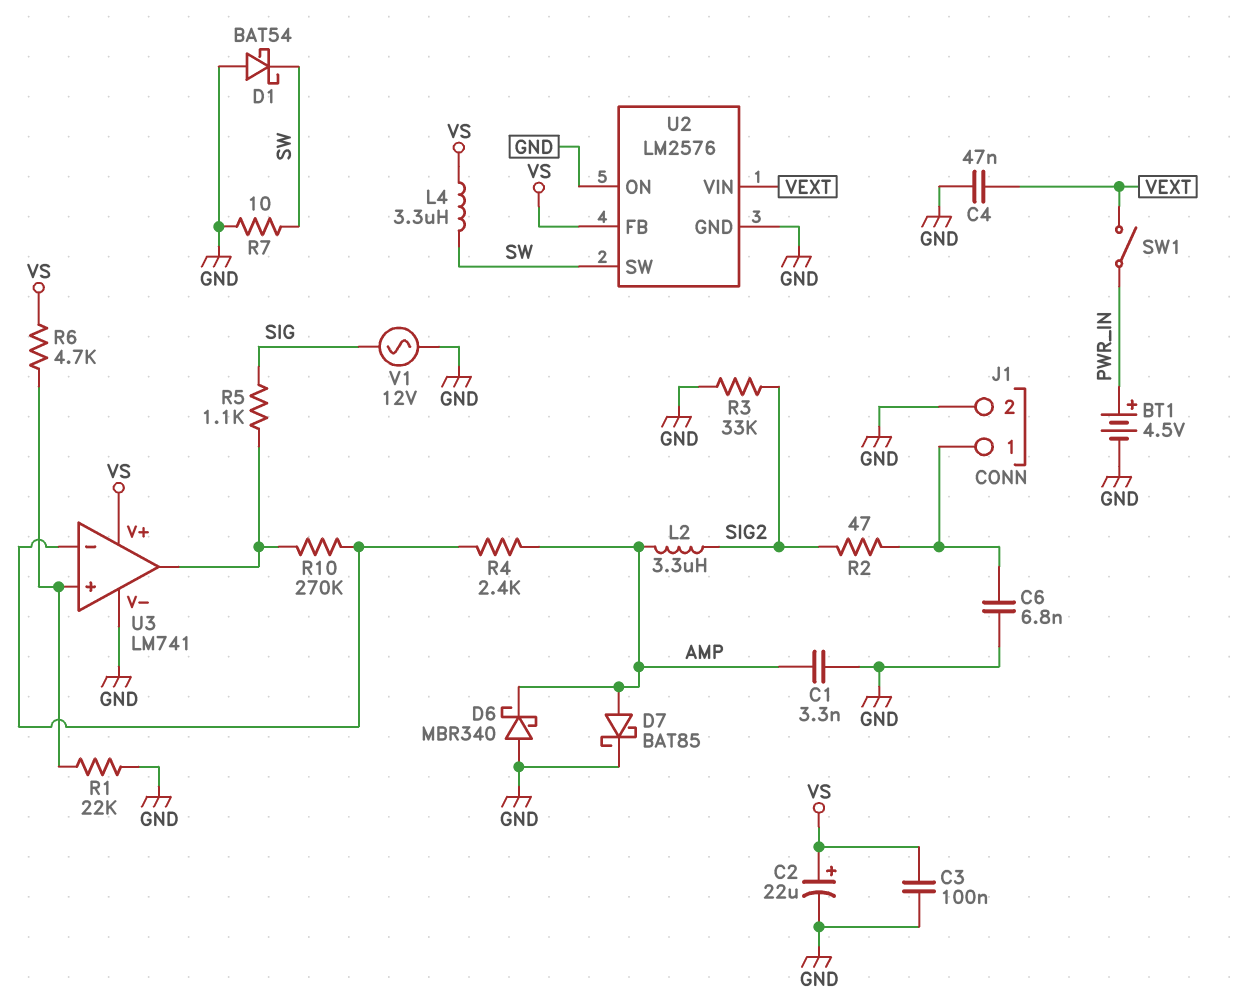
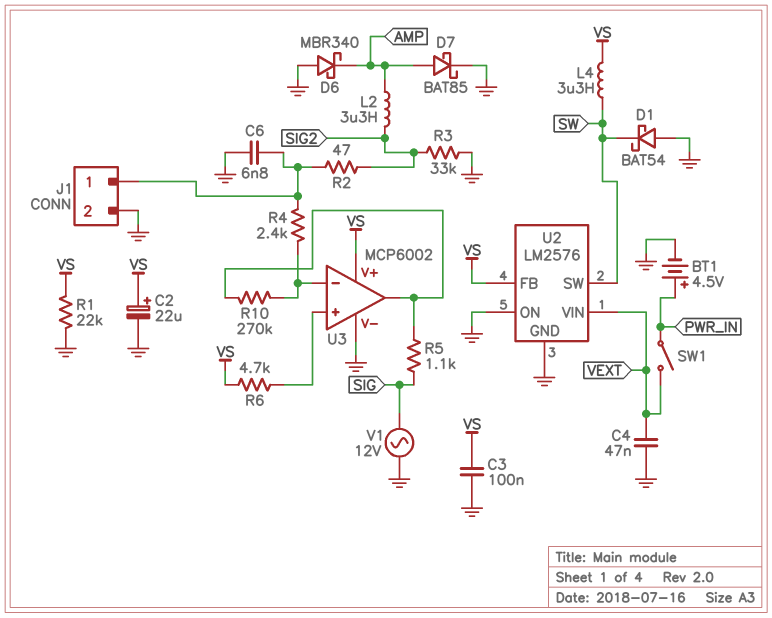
C1: 3.3nF (AMP, GND) -> none
R1: 22k (GND, U3/in+) -> 22k (GND, VS)
R4: 2.4k (AMP, U3/in-) -> 2.4k (J1/1, U3/in-)
R7: 10 (GND, SW) -> none
U3: LM741 -> MCP6002

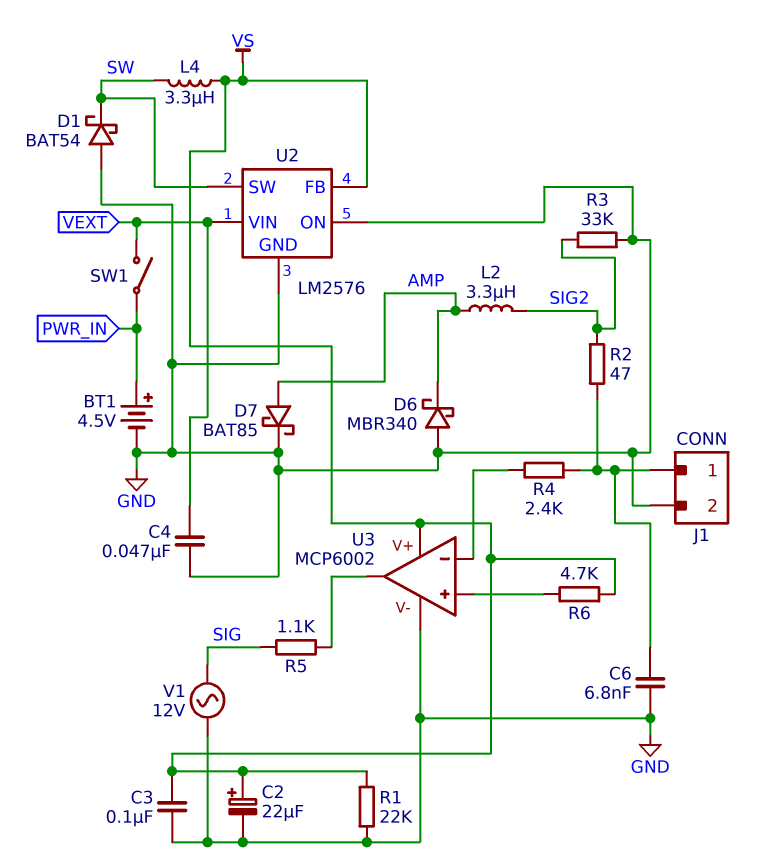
R10: 270k (U3/in-, U3/out) -> none

